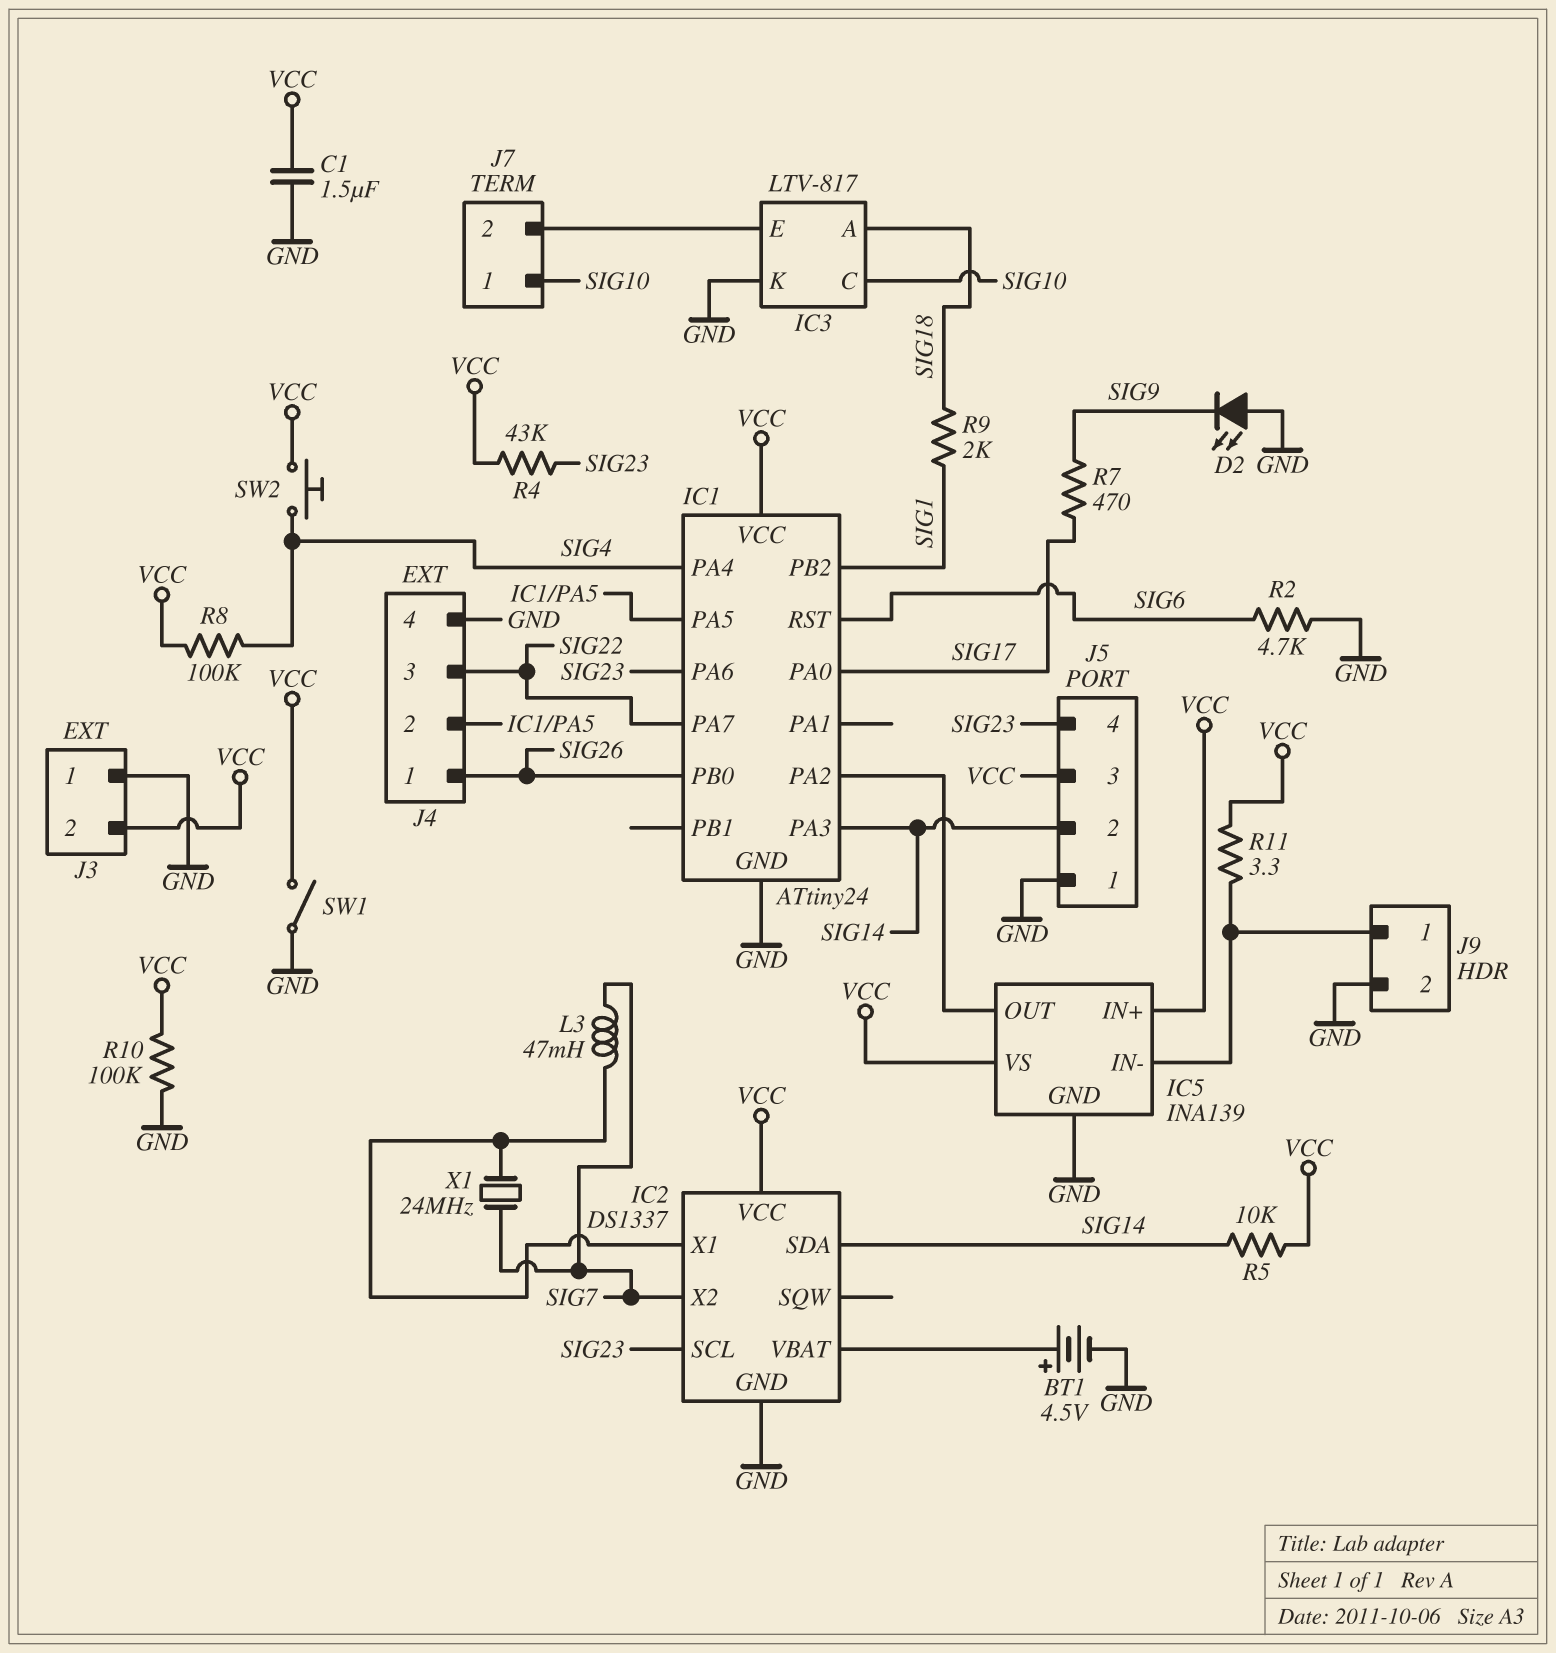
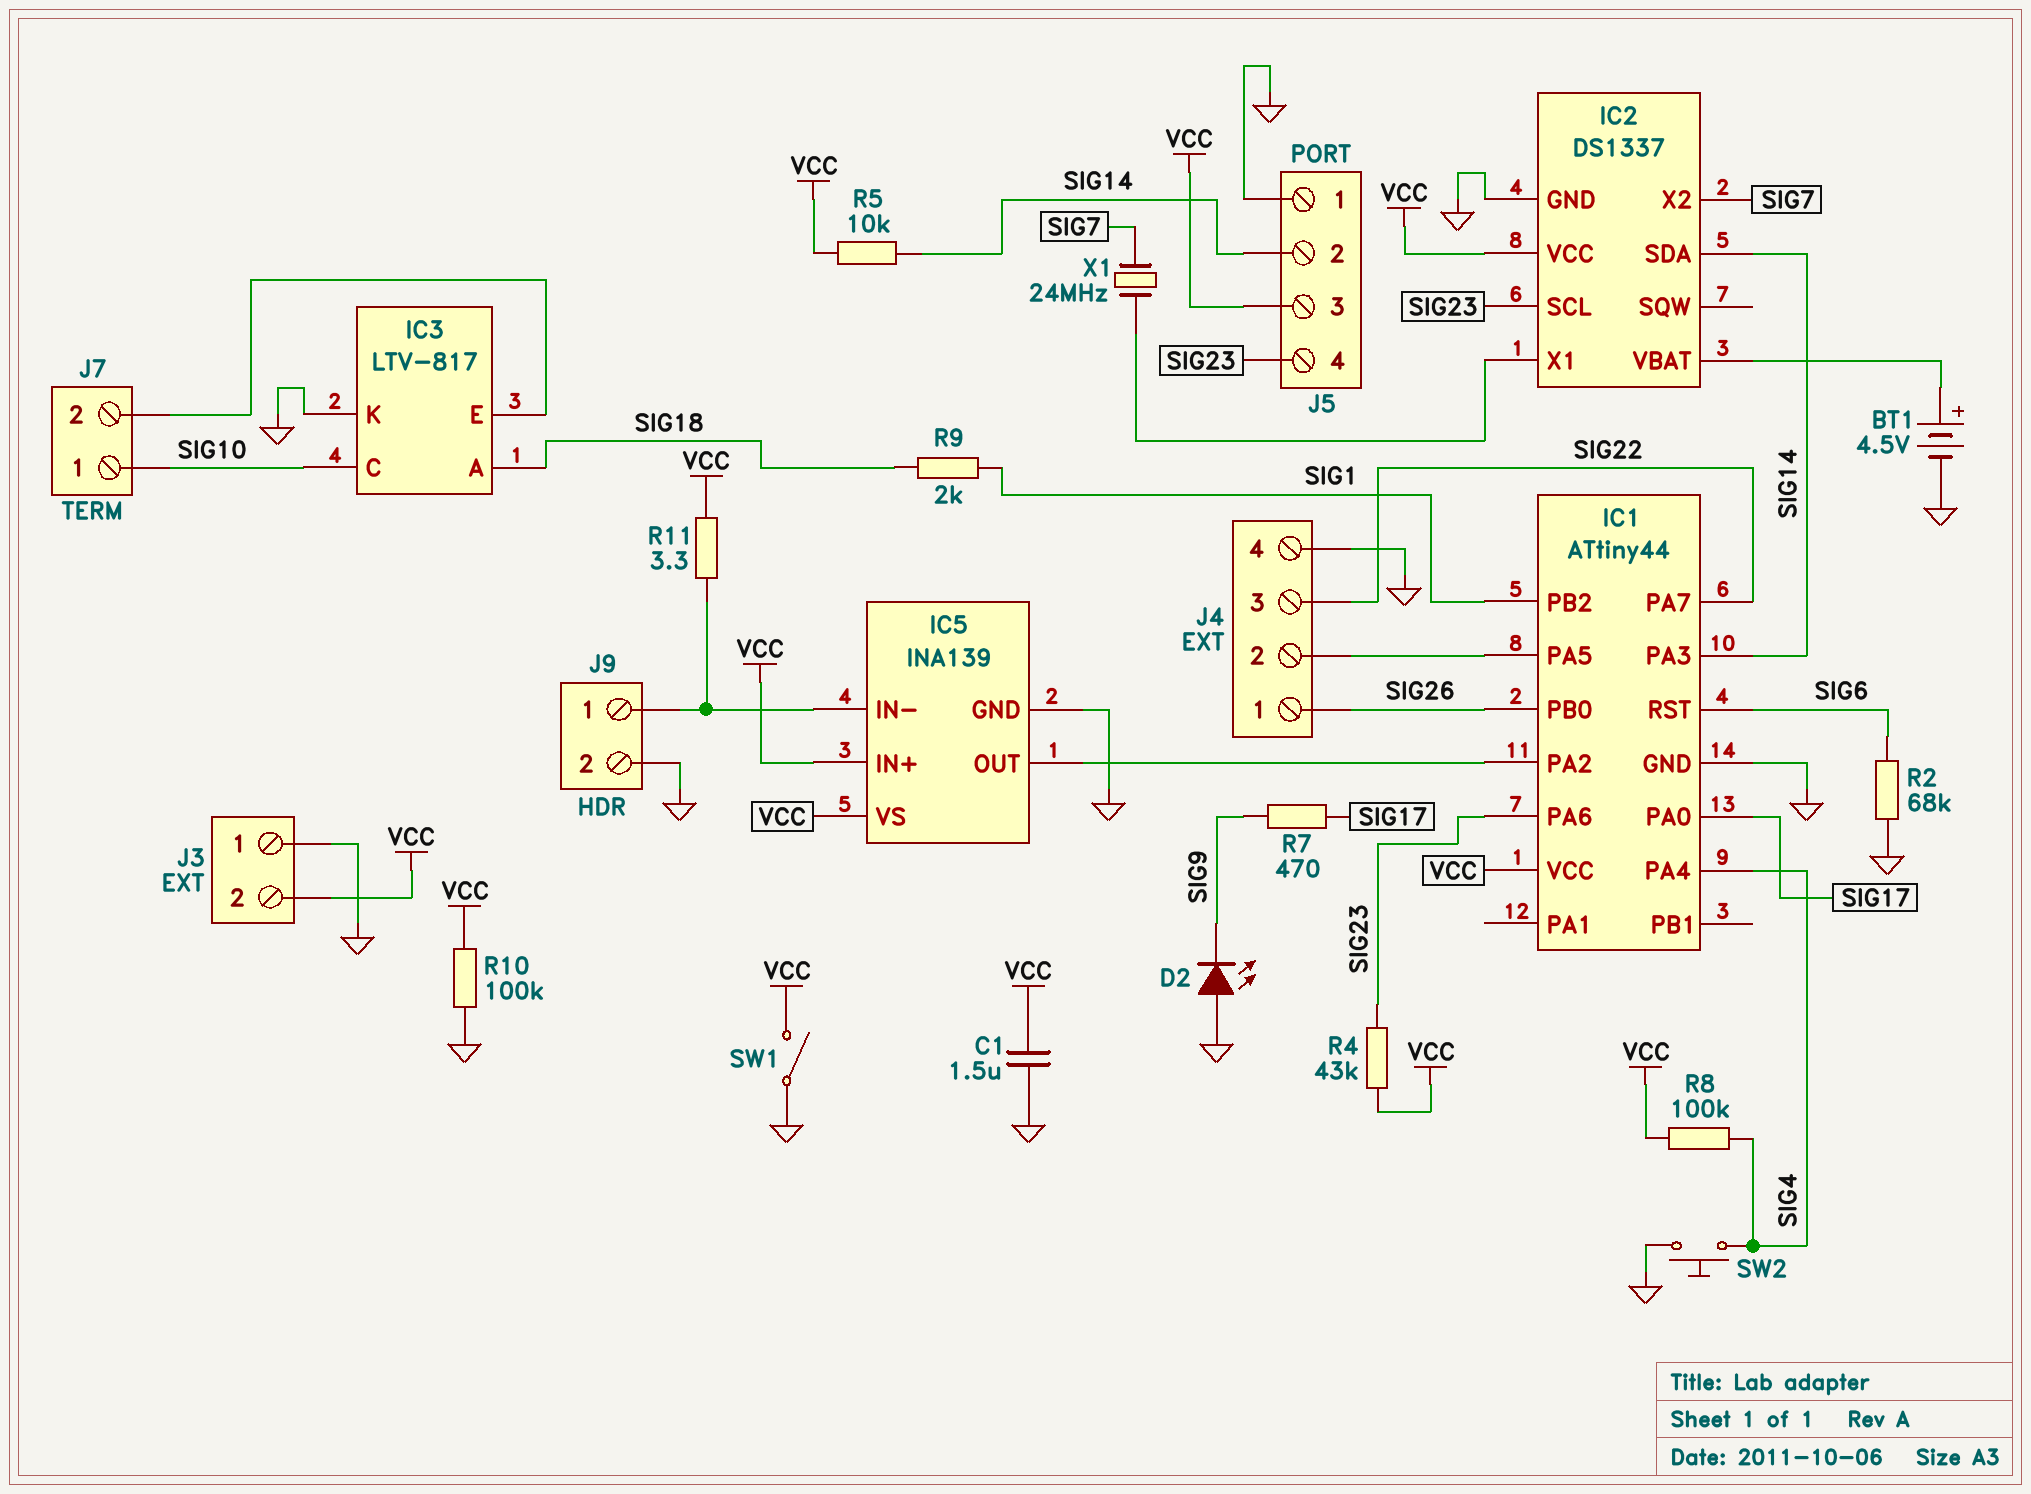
IC1: ATtiny24 -> ATtiny44
L3: 47mH (IC2/X1, SIG7) -> none
R2: 4.7k (GND, SIG6) -> 68k (GND, SIG6)
SW2: button (SIG4, VCC) -> button (GND, SIG4)

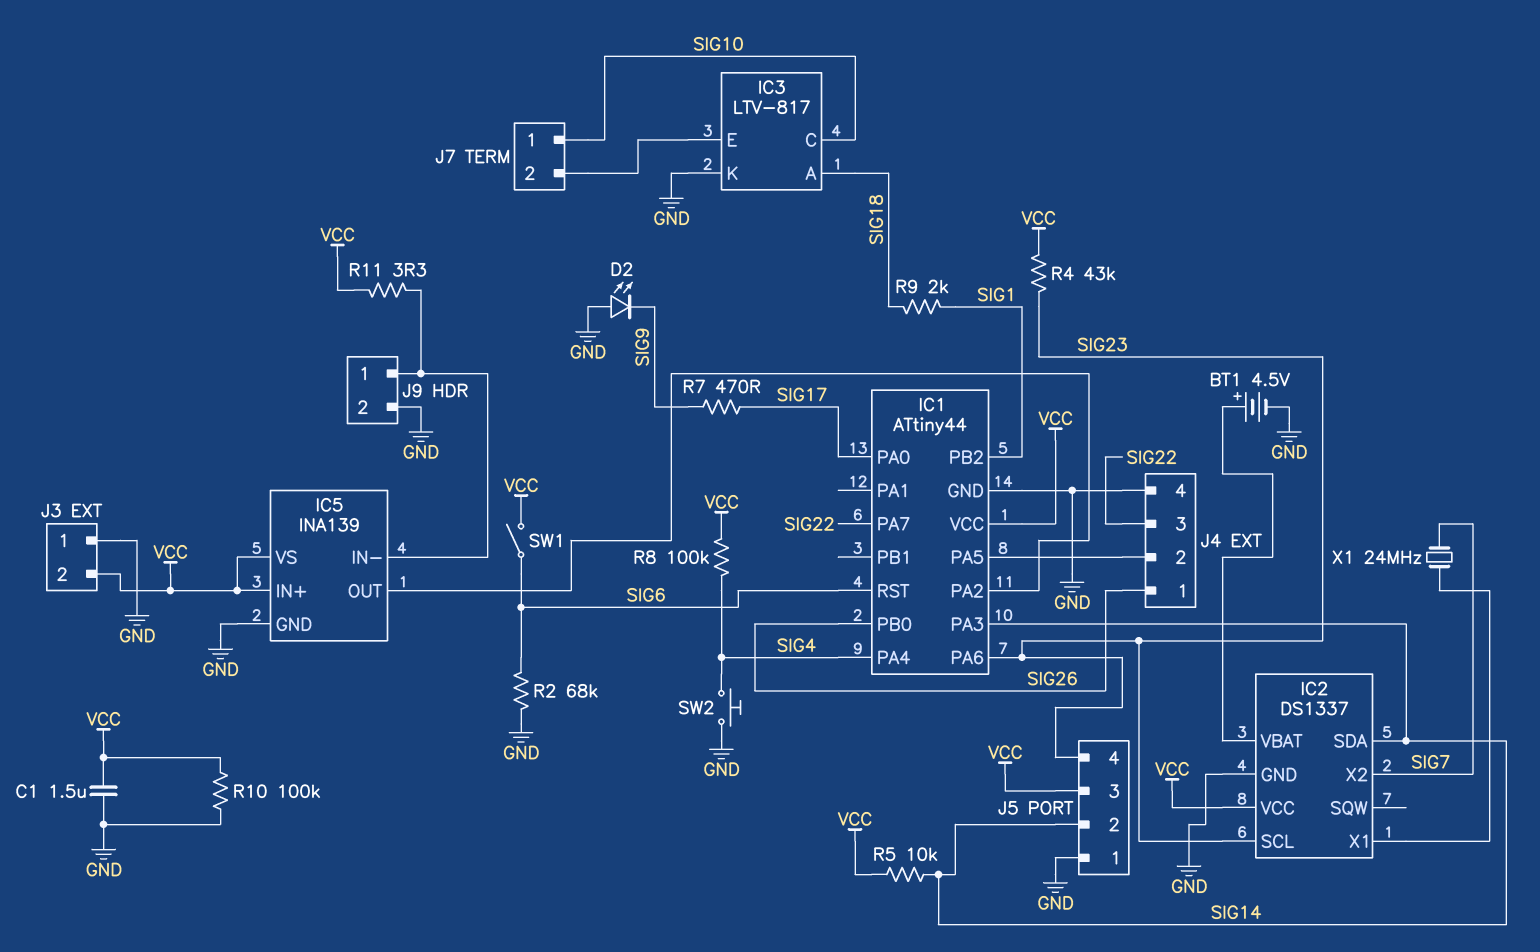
SW1: switch (GND, VCC) -> switch (SIG6, VCC)

